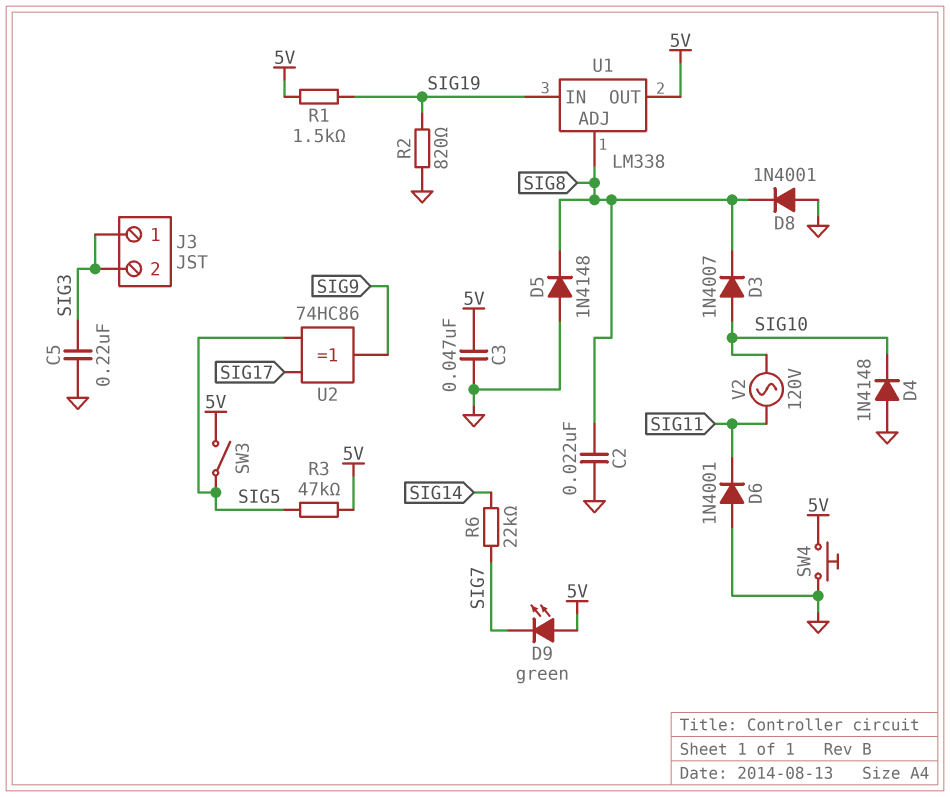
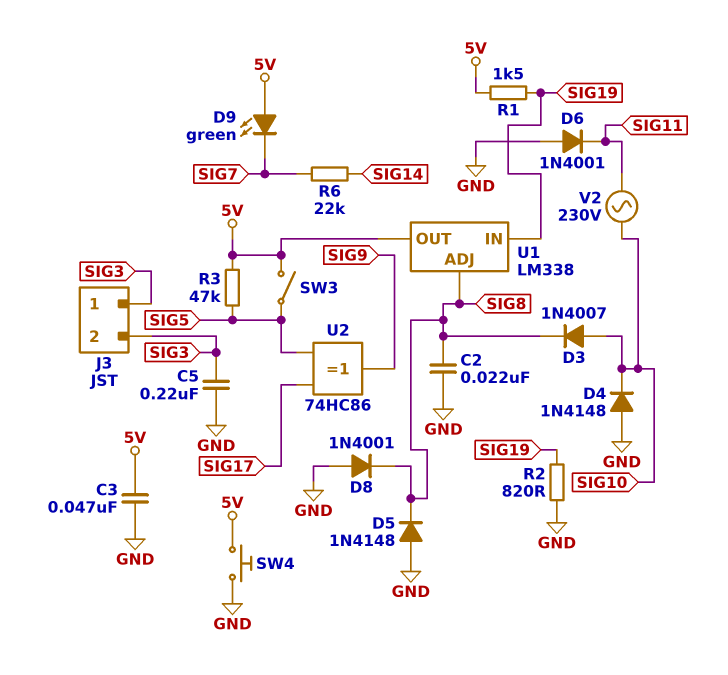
V2: AC 120V (SIG10, SIG11) -> AC 230V (SIG10, SIG11)

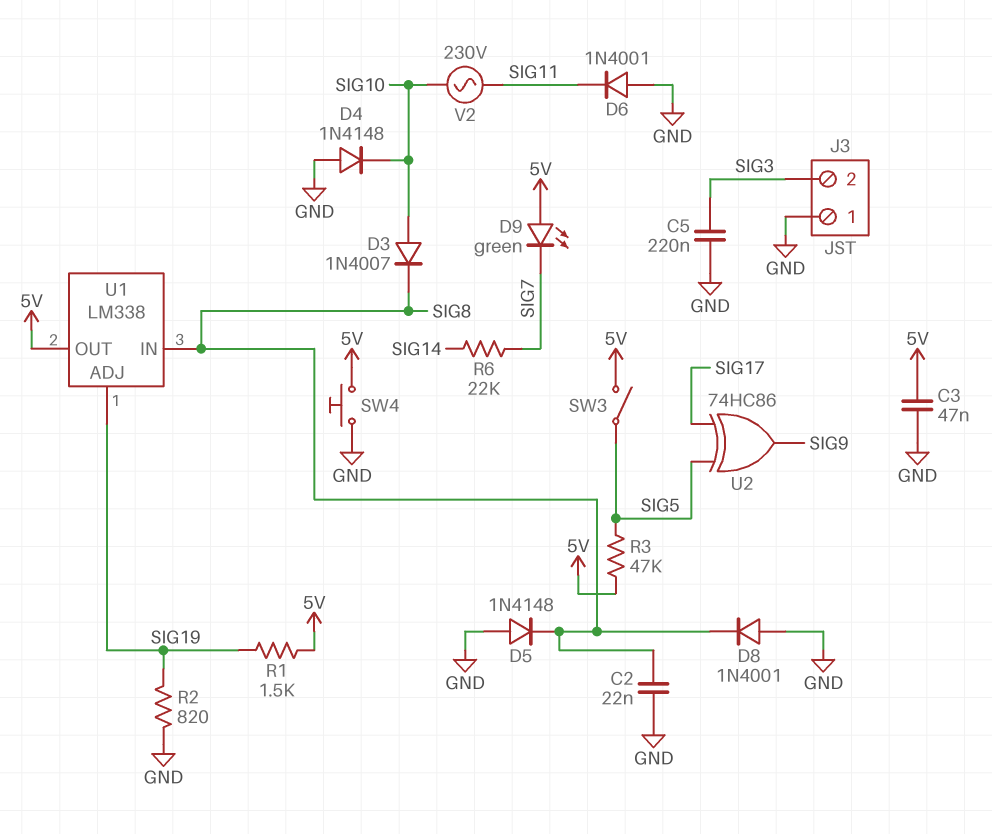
J3 pin 1: SIG3 -> GND
U1 pin ADJ: SIG8 -> SIG19
U1 pin IN: SIG19 -> SIG8

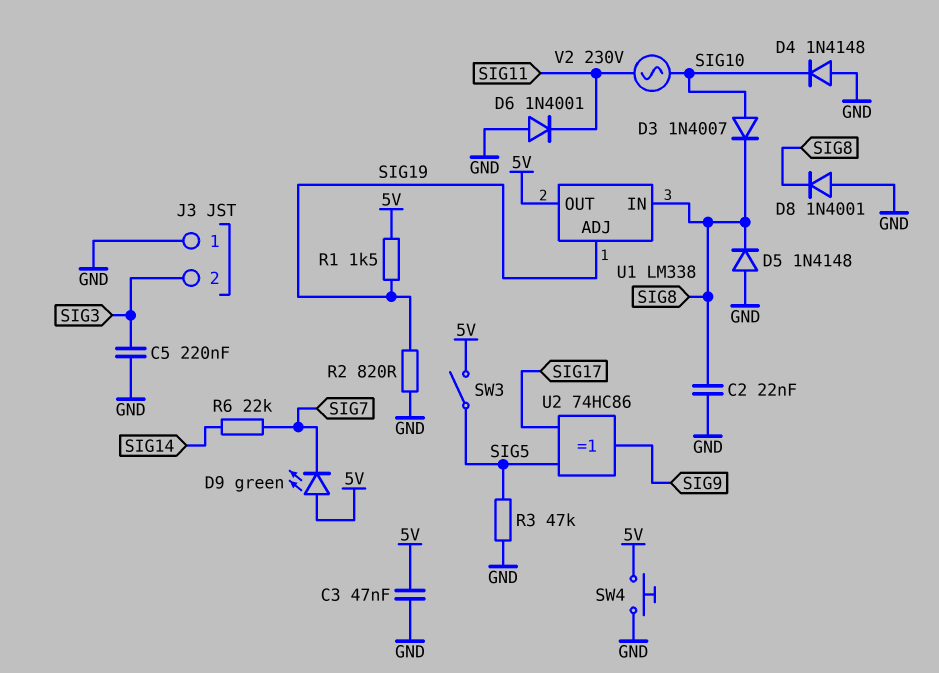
R3: 47k (5V, SIG5) -> 47k (GND, SIG5)

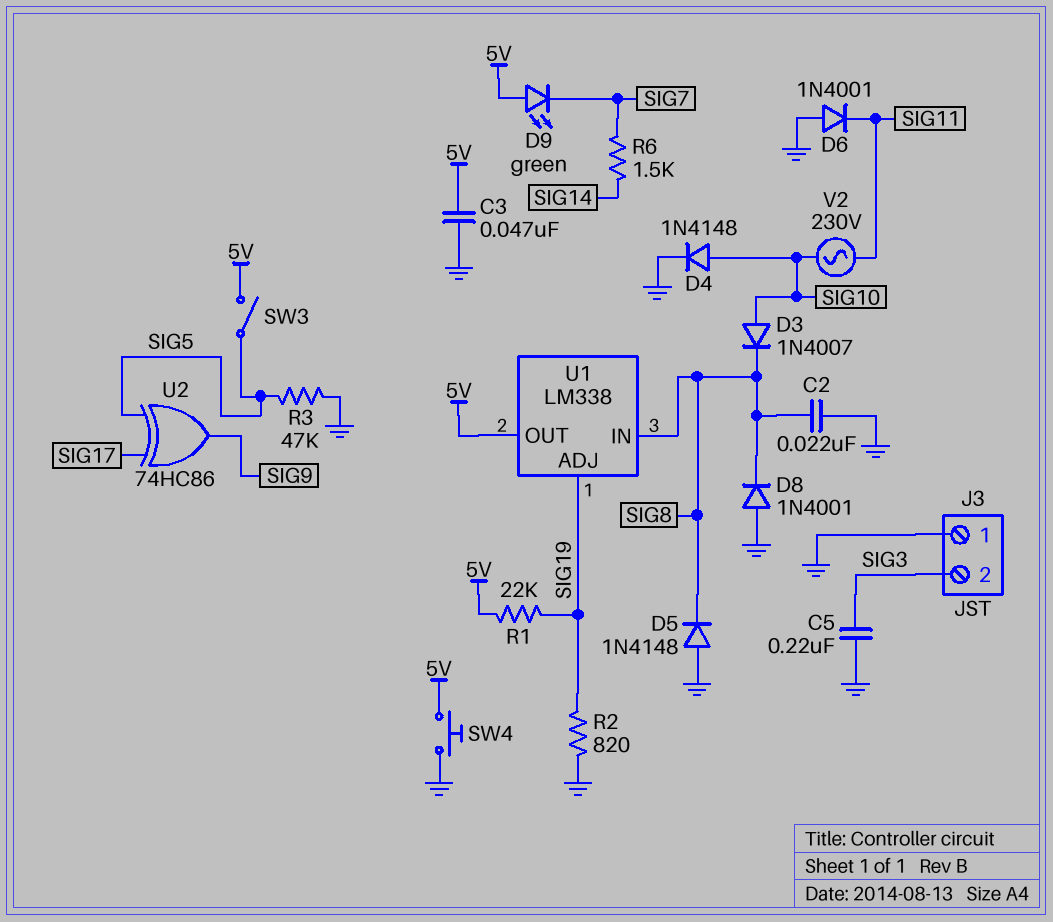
D4: diode 1N4148 (A GND, K SIG10) -> diode 1N4148 (A SIG10, K GND)
R1: 1.5k (5V, SIG19) -> 22k (5V, SIG19)
R6: 22k (SIG7, SIG14) -> 1.5k (SIG7, SIG14)

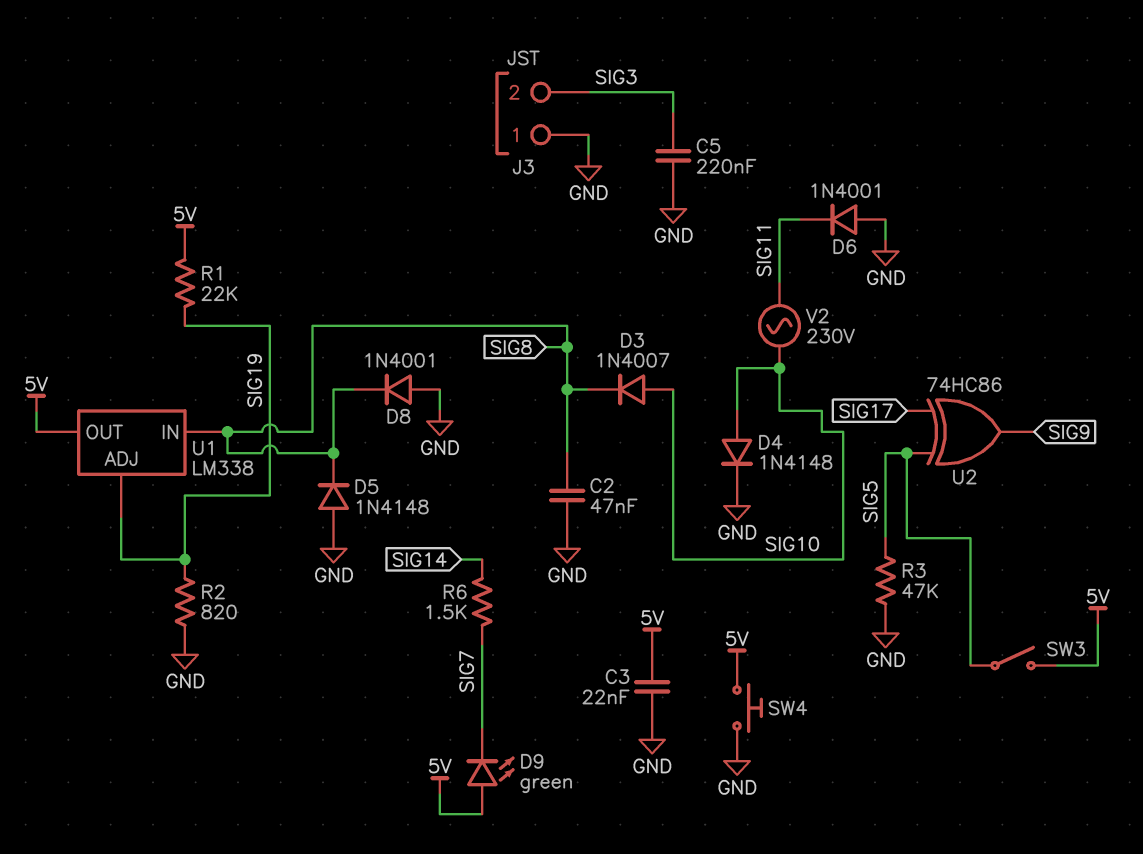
C2: 22nF (GND, SIG8) -> 47nF (GND, SIG8)
C3: 47nF (5V, GND) -> 22nF (5V, GND)

